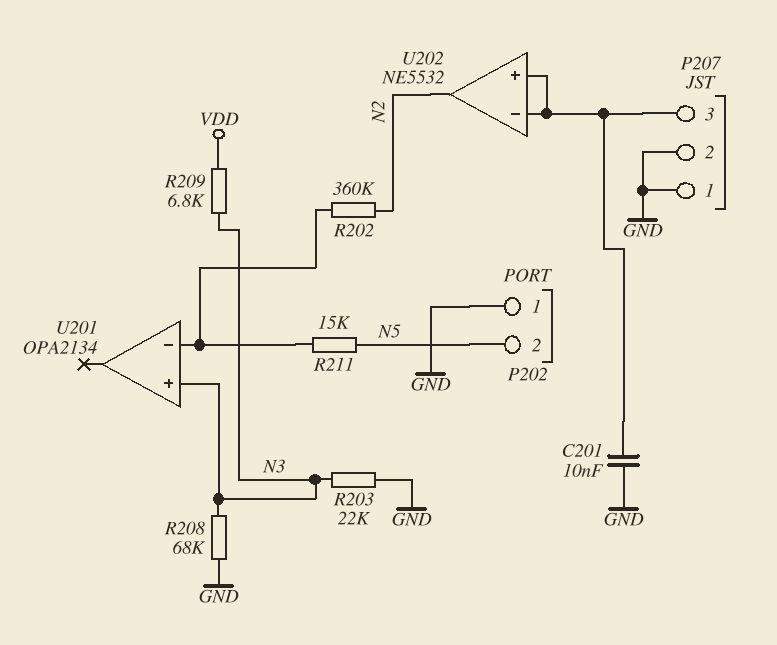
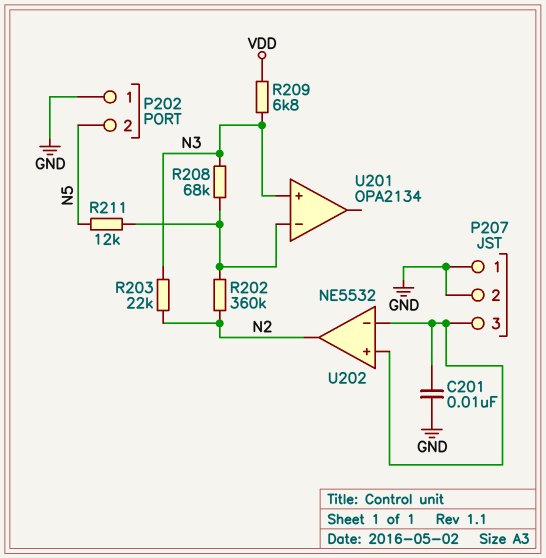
R203: 22k (GND, N3) -> 22k (N2, N3)
R208: 68k (GND, N3) -> 68k (N3, U201/in-)
R211: 15k (N5, U201/in-) -> 12k (N5, U201/in-)

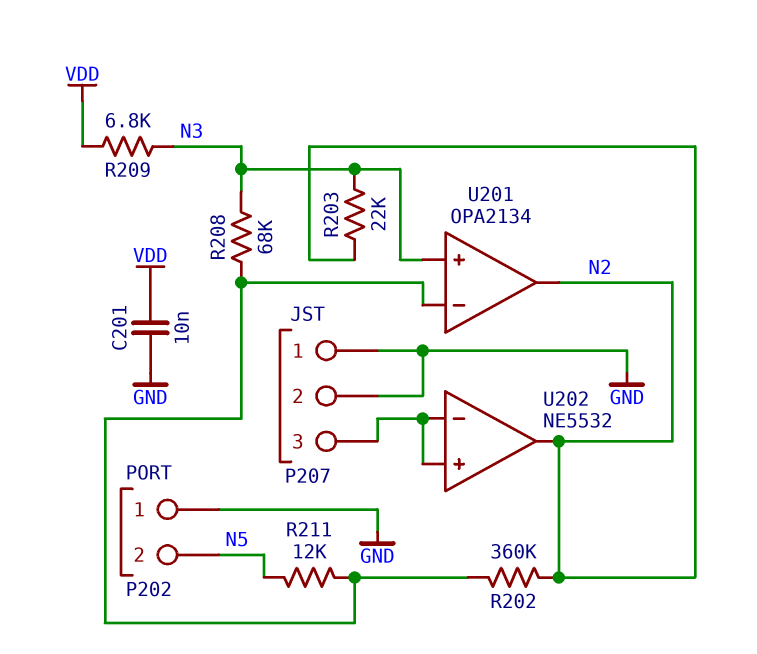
C201: 10nF (GND, P207/3) -> 10nF (GND, VDD)
U201 pin out: none -> N2

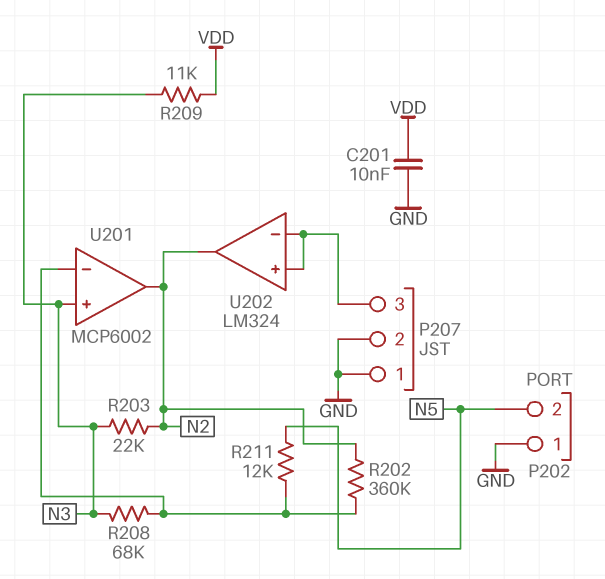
R209: 6.8k (N3, VDD) -> 11k (N3, VDD)
U201: OPA2134 -> MCP6002
U202: NE5532 -> LM324

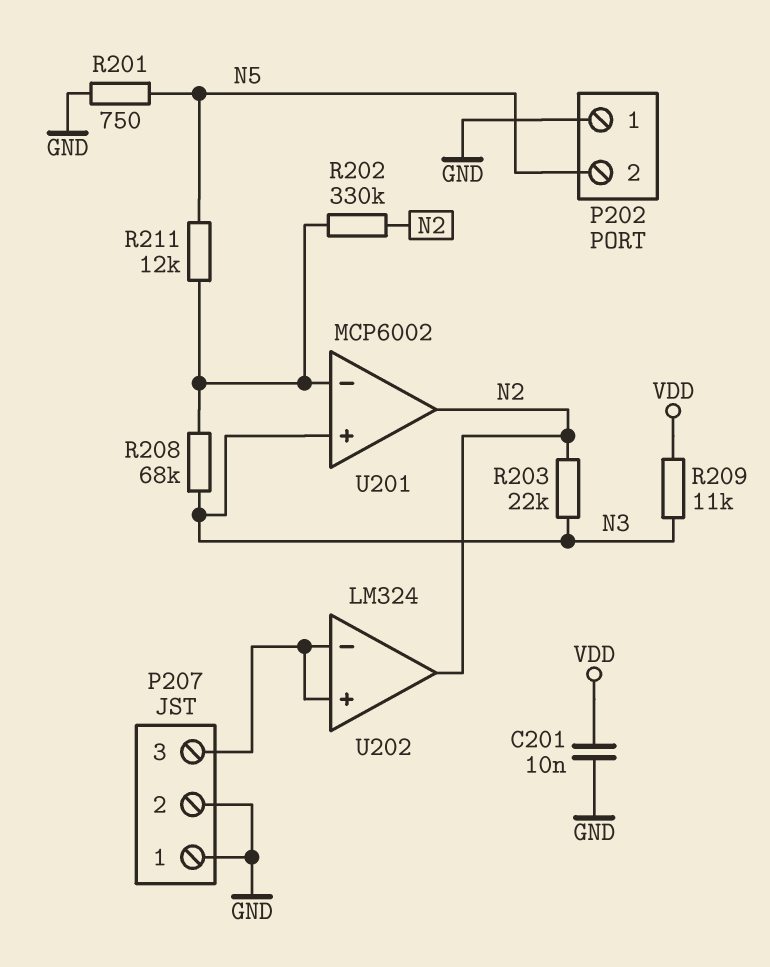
R201: none -> 750 (GND, N5)
R202: 360k (N2, U201/in-) -> 330k (N2, U201/in-)

